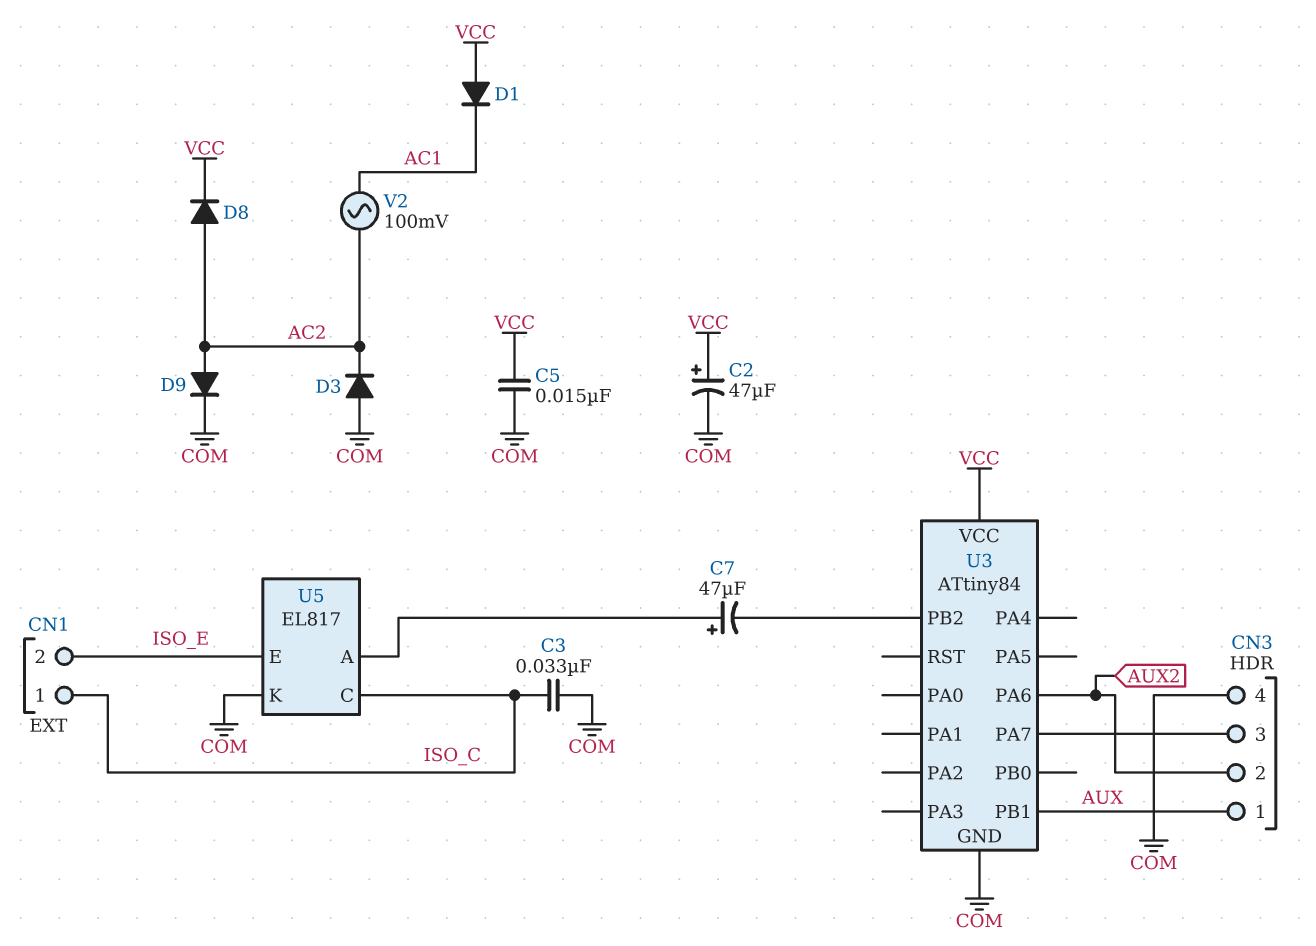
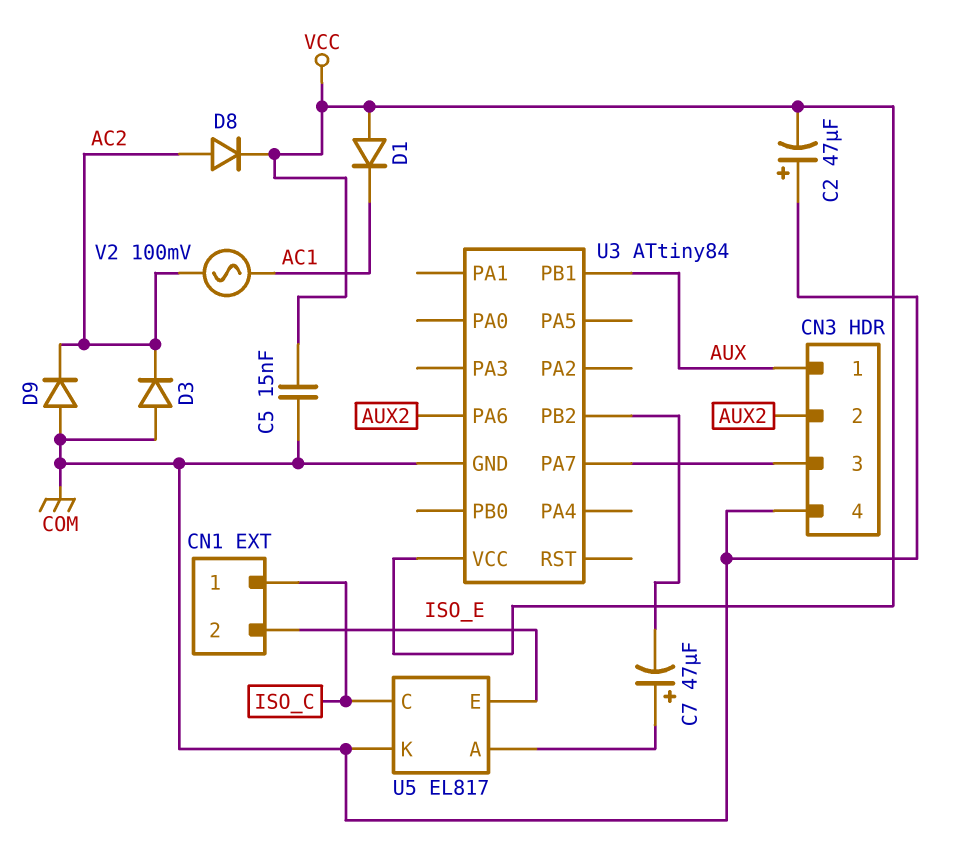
C2: 47uF (plus VCC, minus COM) -> 47uF (plus COM, minus VCC)
C3: 33nF (COM, ISO_C) -> none
D9: diode (A AC2, K COM) -> diode (A COM, K AC2)

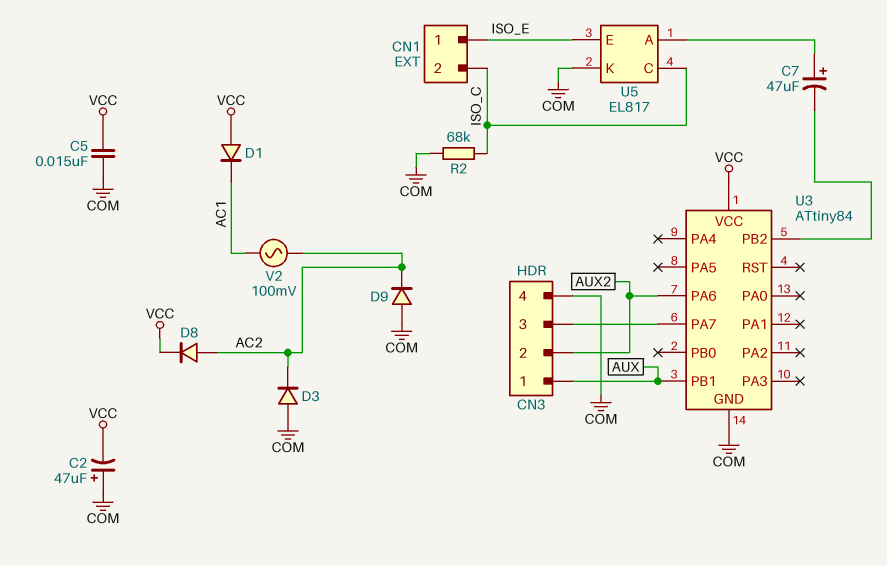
CN1 pin 1: ISO_C -> ISO_E
CN1 pin 2: ISO_E -> ISO_C
R2: none -> 68k (COM, ISO_C)

